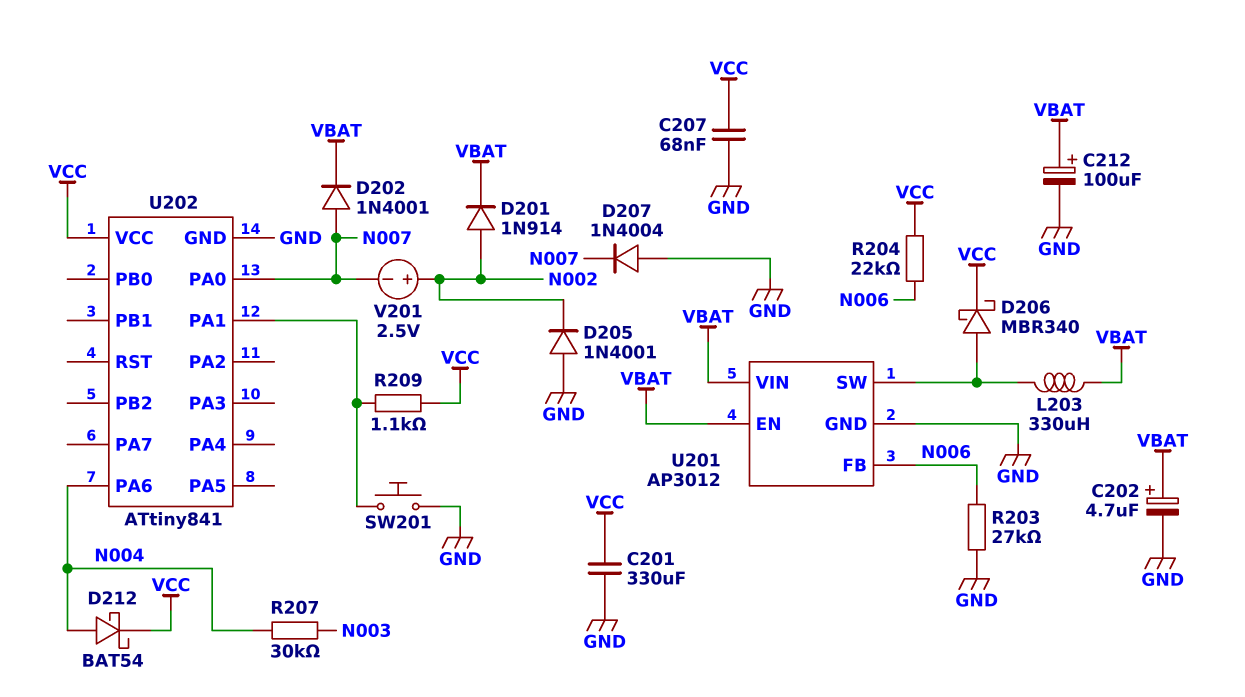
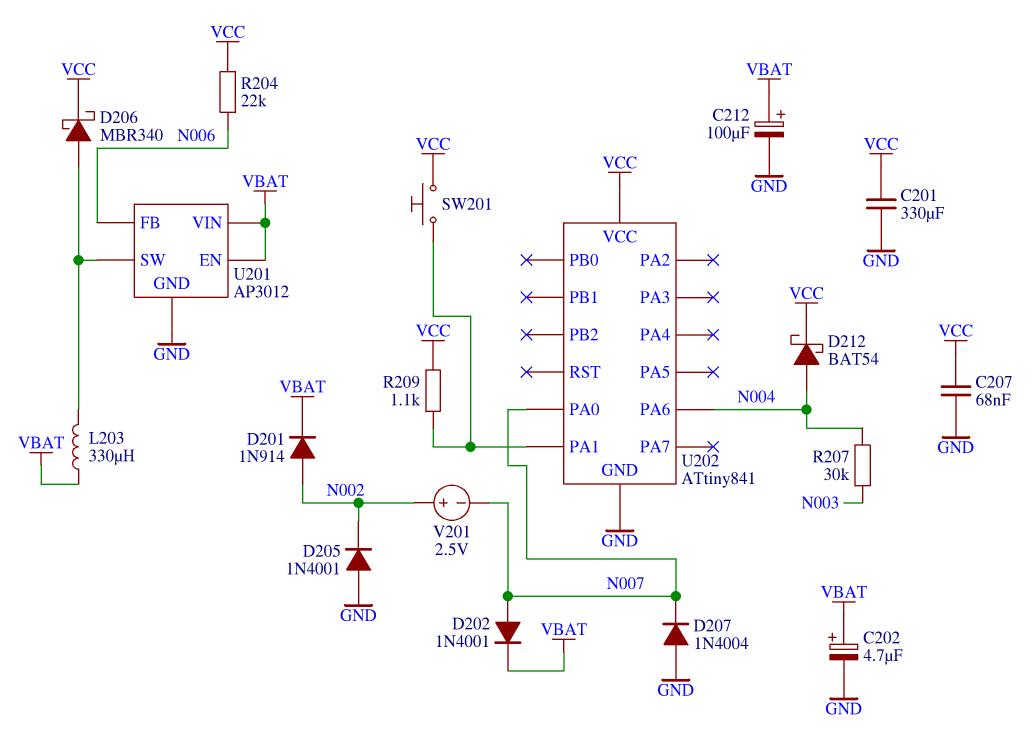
R203: 27k (GND, N006) -> none
SW201: button (GND, U202/PA1) -> button (U202/PA1, VCC)

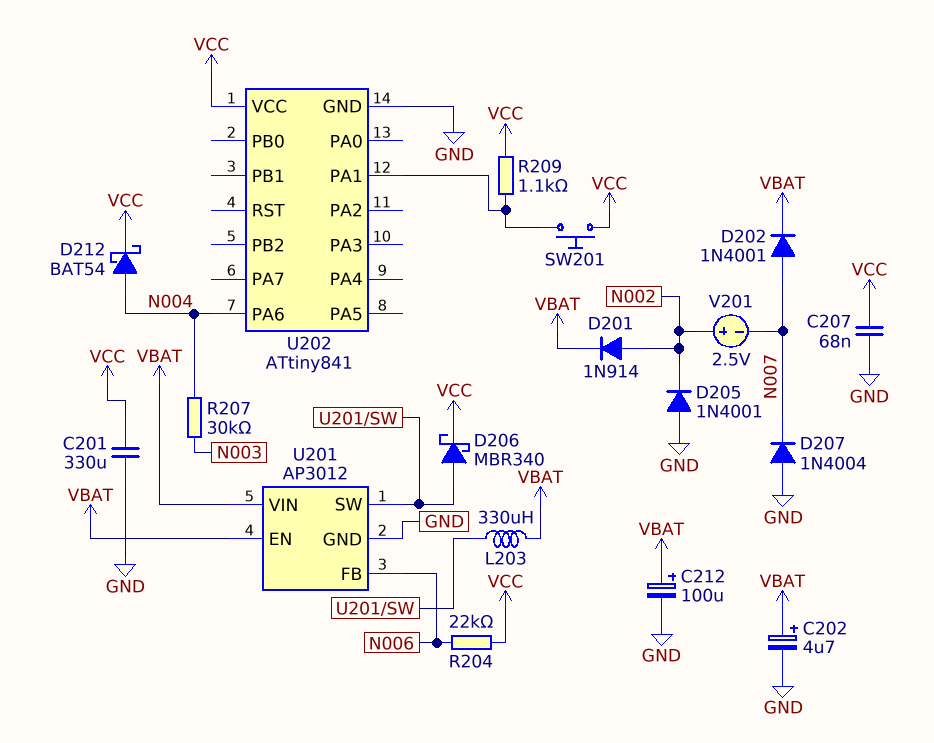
U202 pin PA0: N007 -> none

